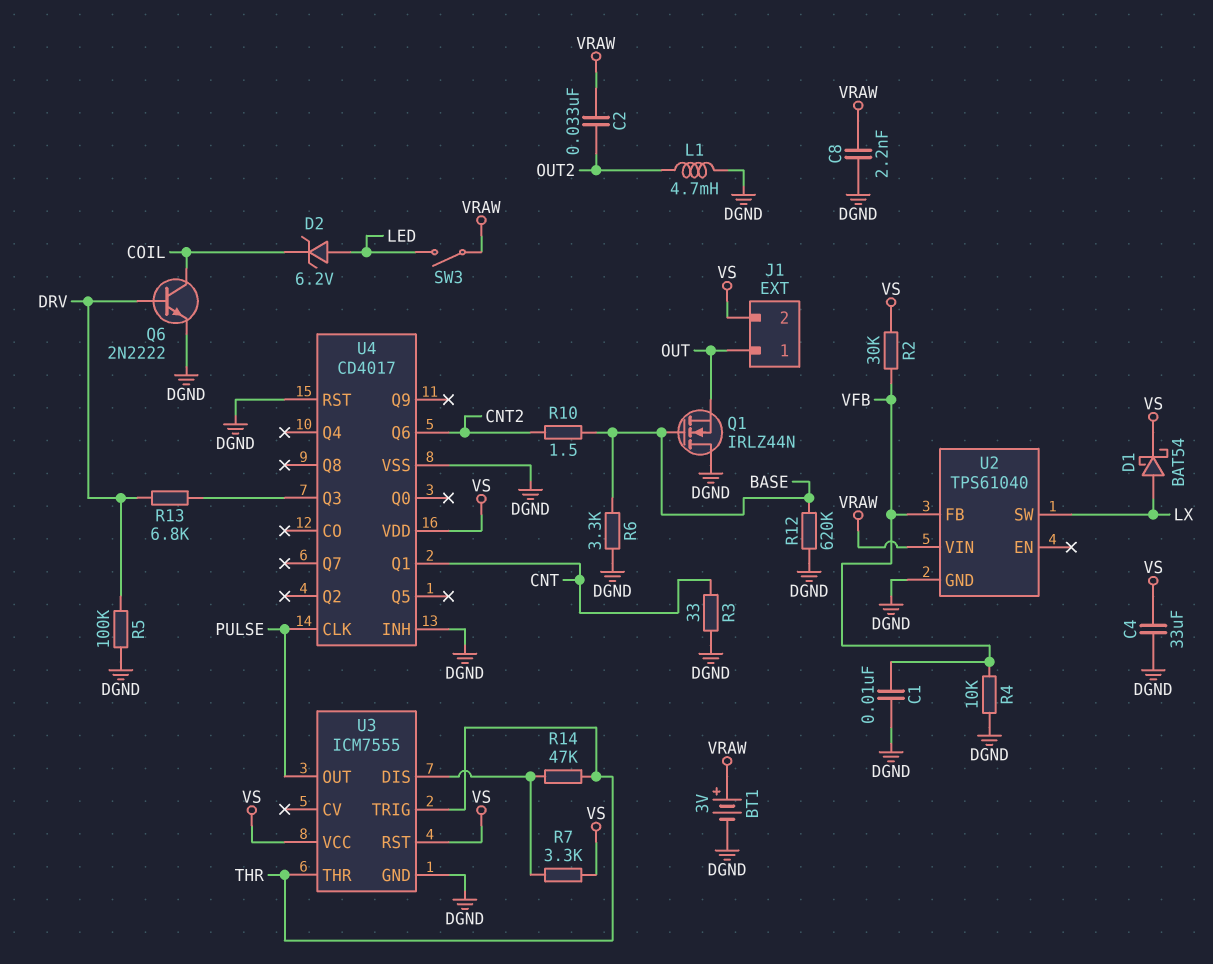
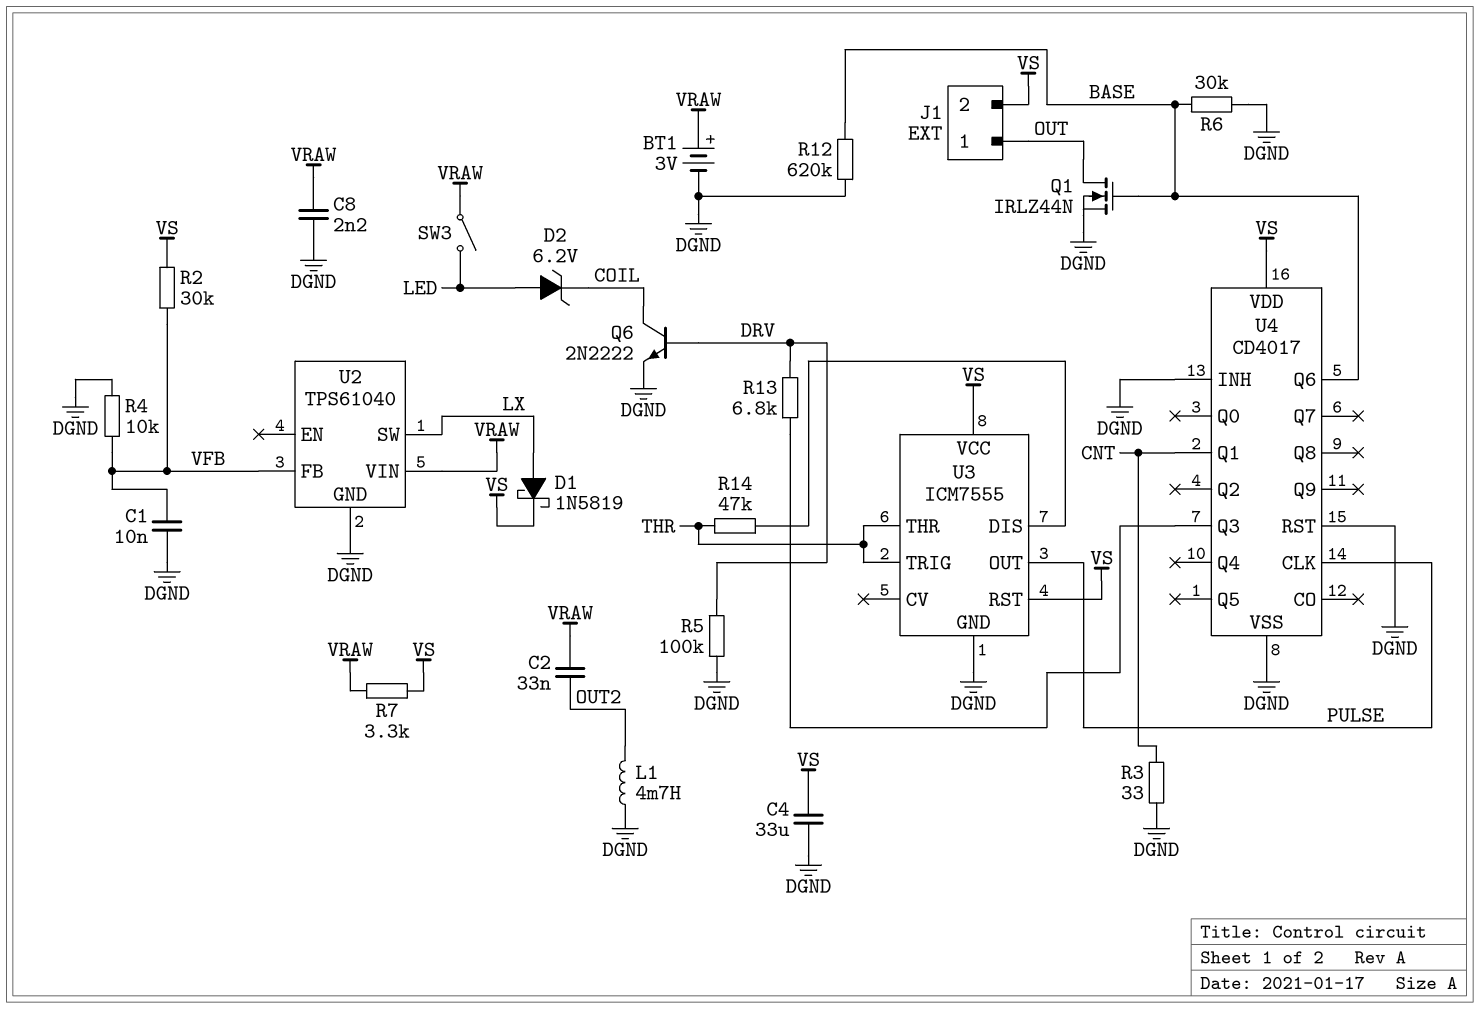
D1: schottky BAT54 (A LX, K VS) -> schottky 1N5819 (A LX, K VS)
Q1: NMOS IRLZ44N (G BASE, D DGND, S OUT) -> NMOS IRLZ44N (G BASE, D OUT, S DGND)
R6: 3.3k (BASE, DGND) -> 30k (BASE, DGND)
R7: 3.3k (U3/DIS, VS) -> 3.3k (VRAW, VS)
R10: 1.5 (BASE, CNT2) -> none
U4 pin Q6: CNT2 -> BASE

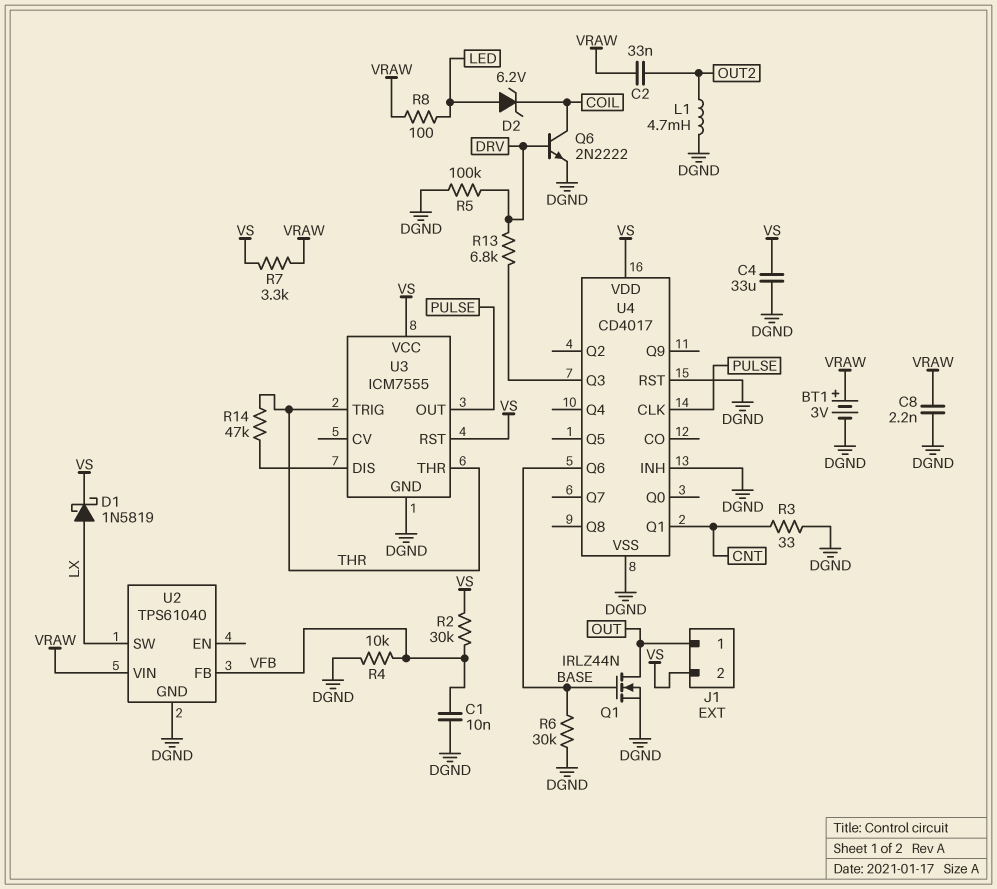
R8: none -> 100 (LED, VRAW)
R12: 620k (BASE, DGND) -> none
SW3: switch (LED, VRAW) -> none

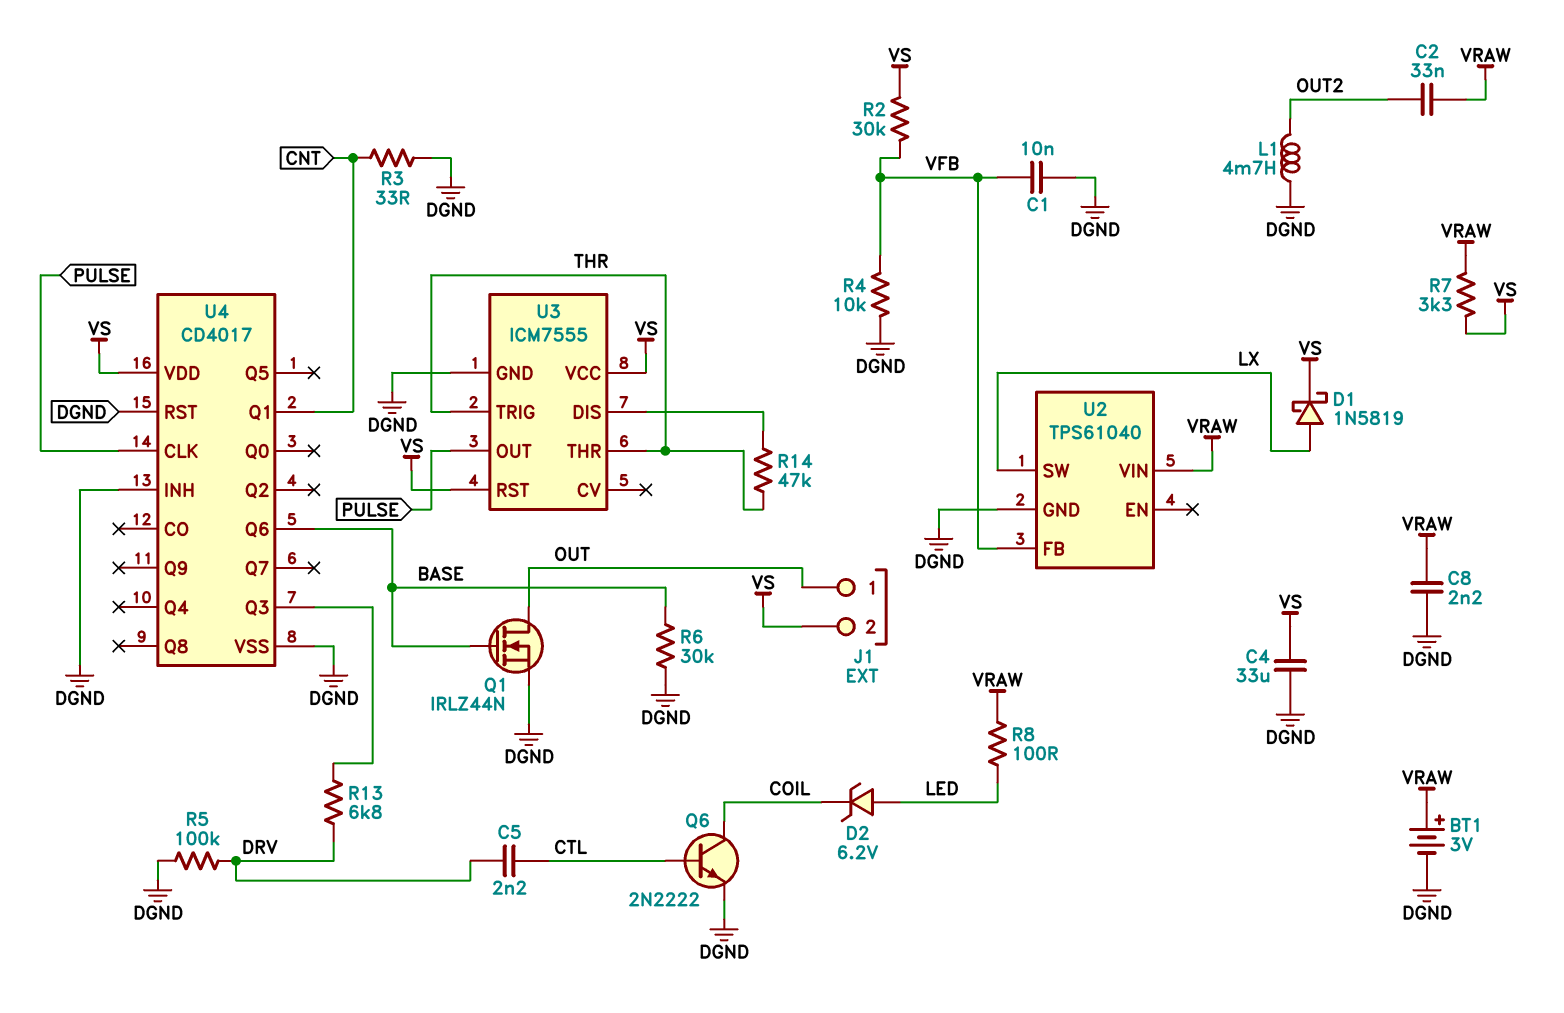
C5: none -> 2.2nF (CTL, DRV)
Q6: NPN 2N2222 (B DRV, C COIL, E DGND) -> NPN 2N2222 (B CTL, C COIL, E DGND)

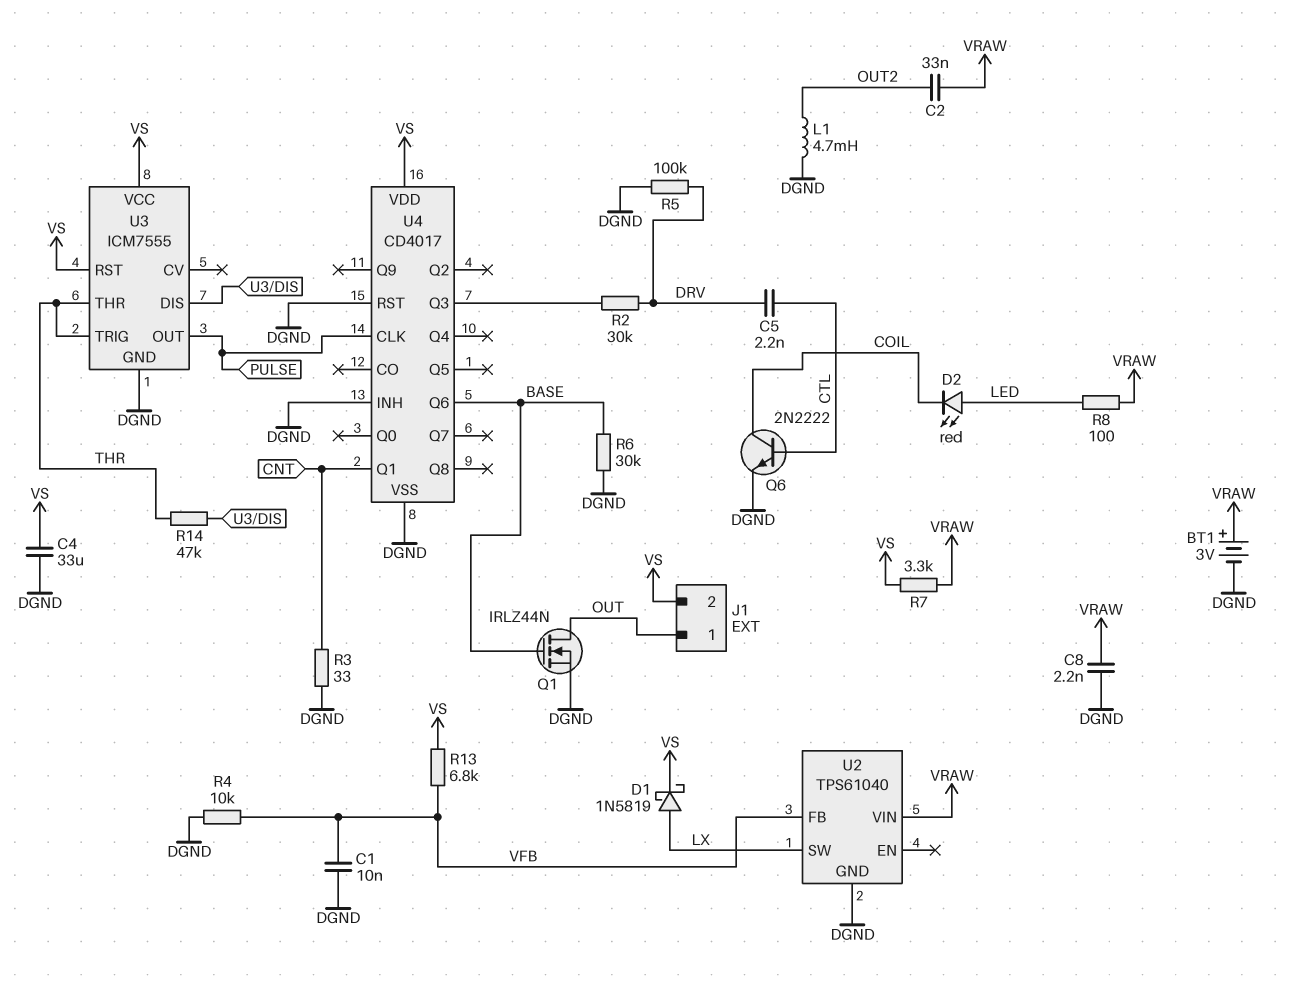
D2: zener 6.2V (A LED, K COIL) -> LED red (A LED, K COIL)
R2: 30k (VFB, VS) -> 30k (DRV, U4/Q3)
R13: 6.8k (DRV, U4/Q3) -> 6.8k (VFB, VS)

